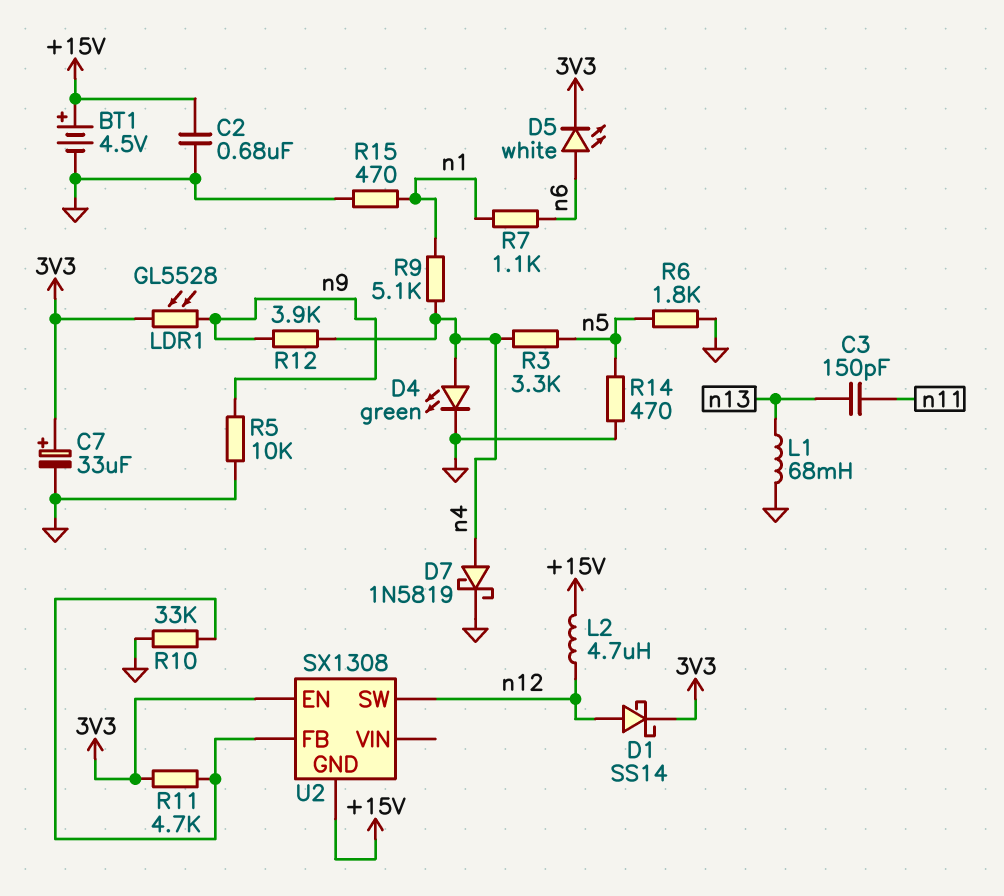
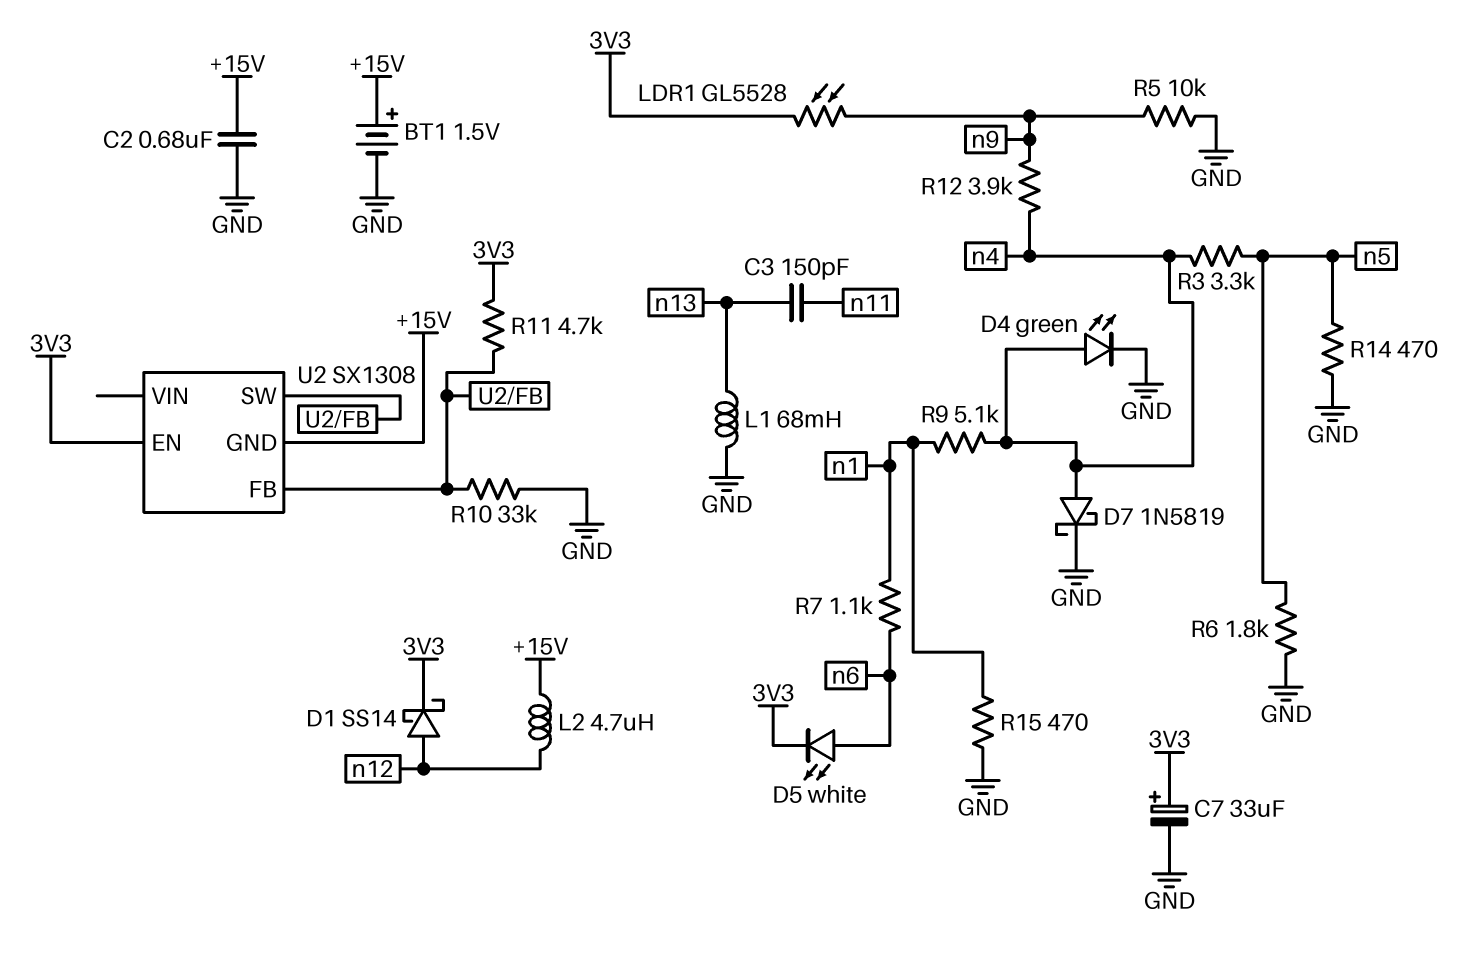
BT1: 4.5V (plus +15V, minus GND) -> 1.5V (plus +15V, minus GND)
U2 pin SW: n12 -> U2/FB

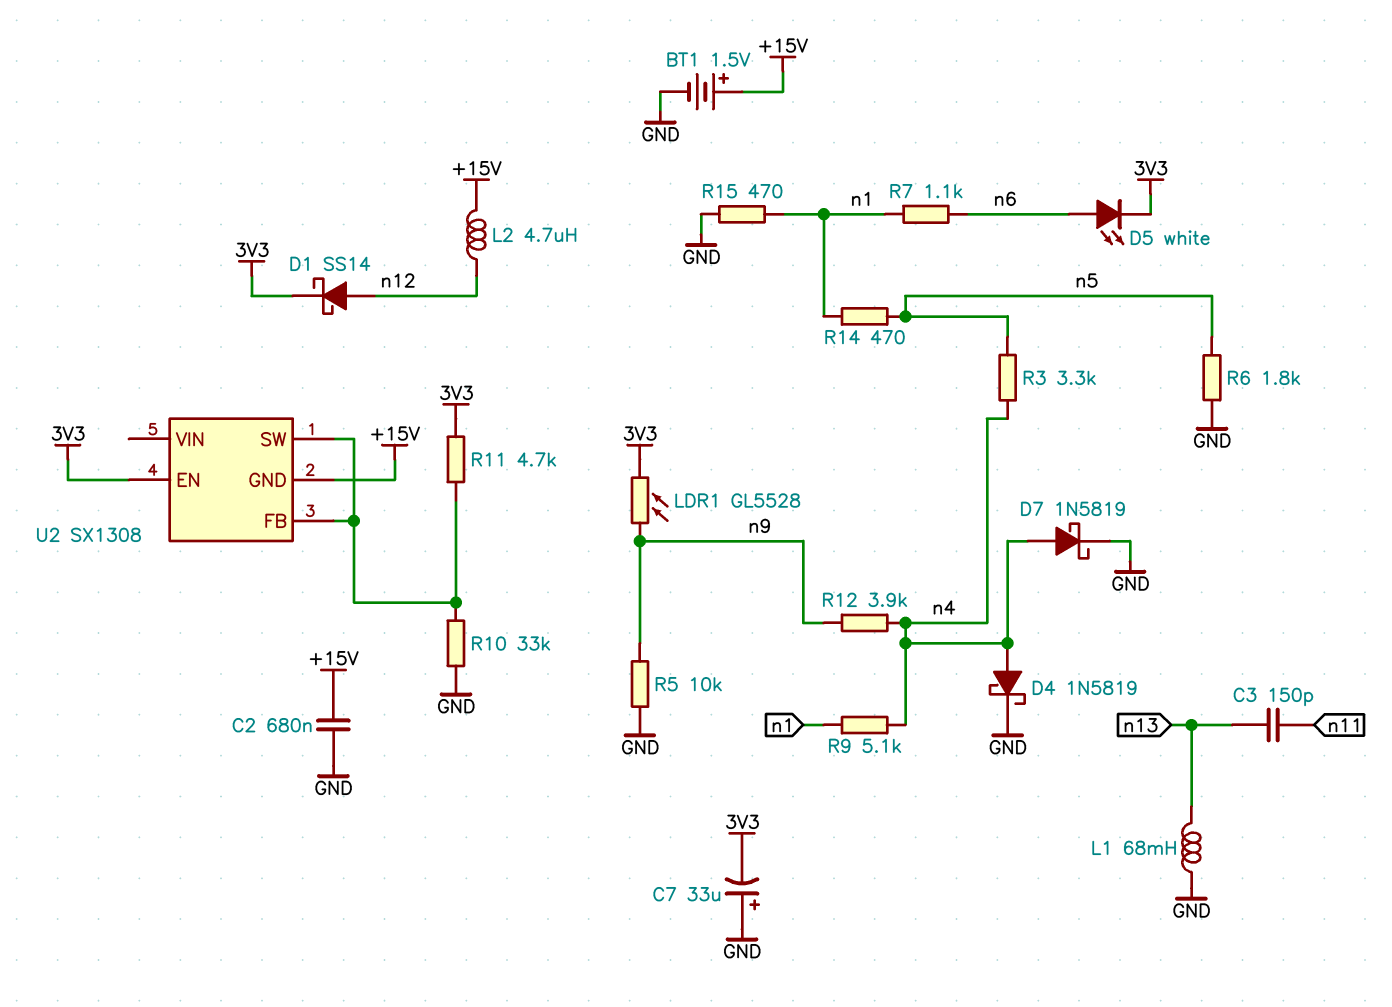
C7: 33uF (plus 3V3, minus GND) -> 33uF (plus GND, minus 3V3)
D4: LED green (A n4, K GND) -> schottky 1N5819 (A n4, K GND)
R14: 470 (GND, n5) -> 470 (n1, n5)

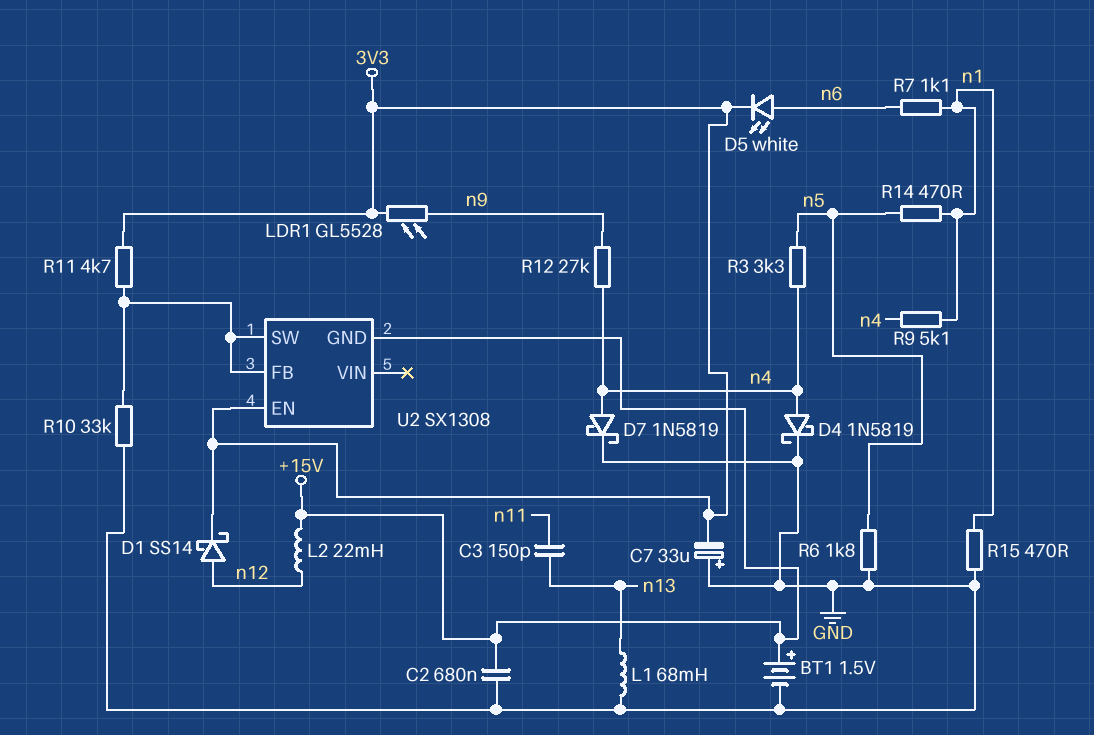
L2: 4.7uH (+15V, n12) -> 22mH (+15V, n12)
R5: 10k (GND, n9) -> none
R12: 3.9k (n4, n9) -> 27k (n4, n9)

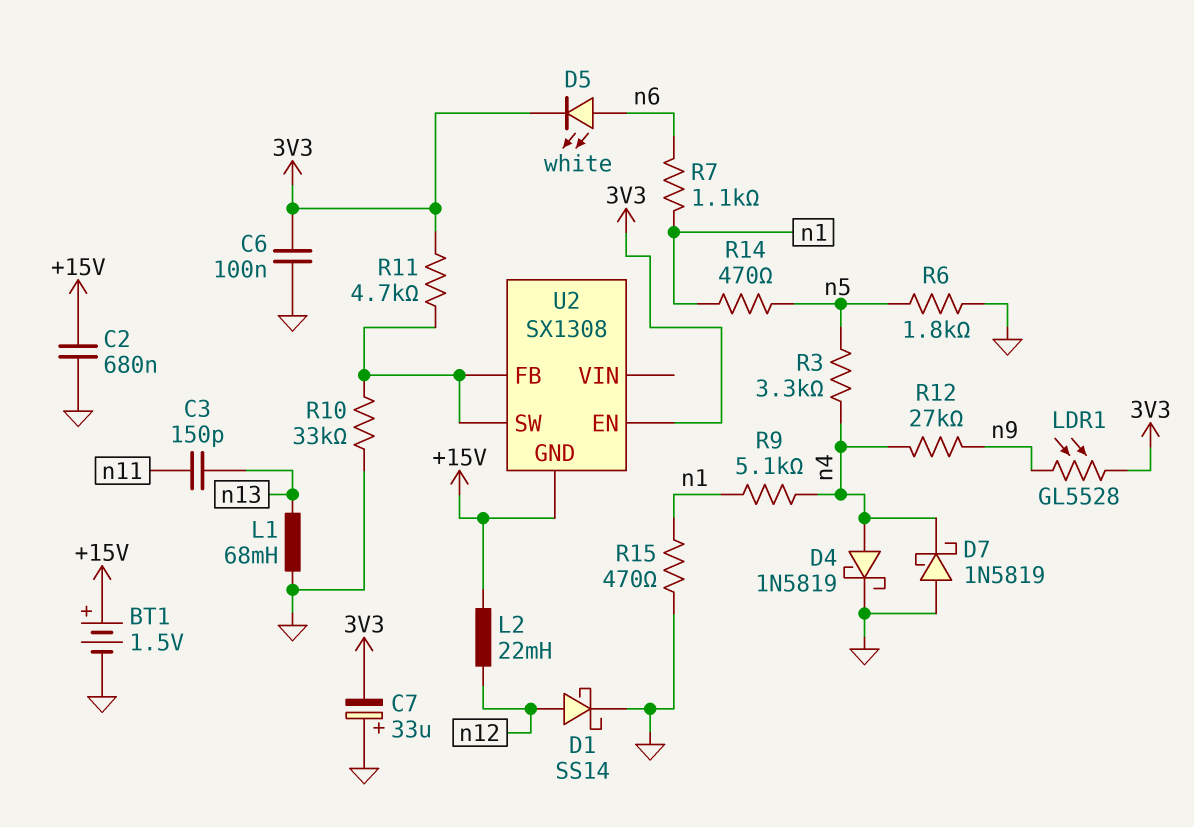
C6: none -> 100nF (3V3, GND)
D1: schottky SS14 (A n12, K 3V3) -> schottky SS14 (A n12, K GND)
D7: schottky 1N5819 (A n4, K GND) -> schottky 1N5819 (A GND, K n4)

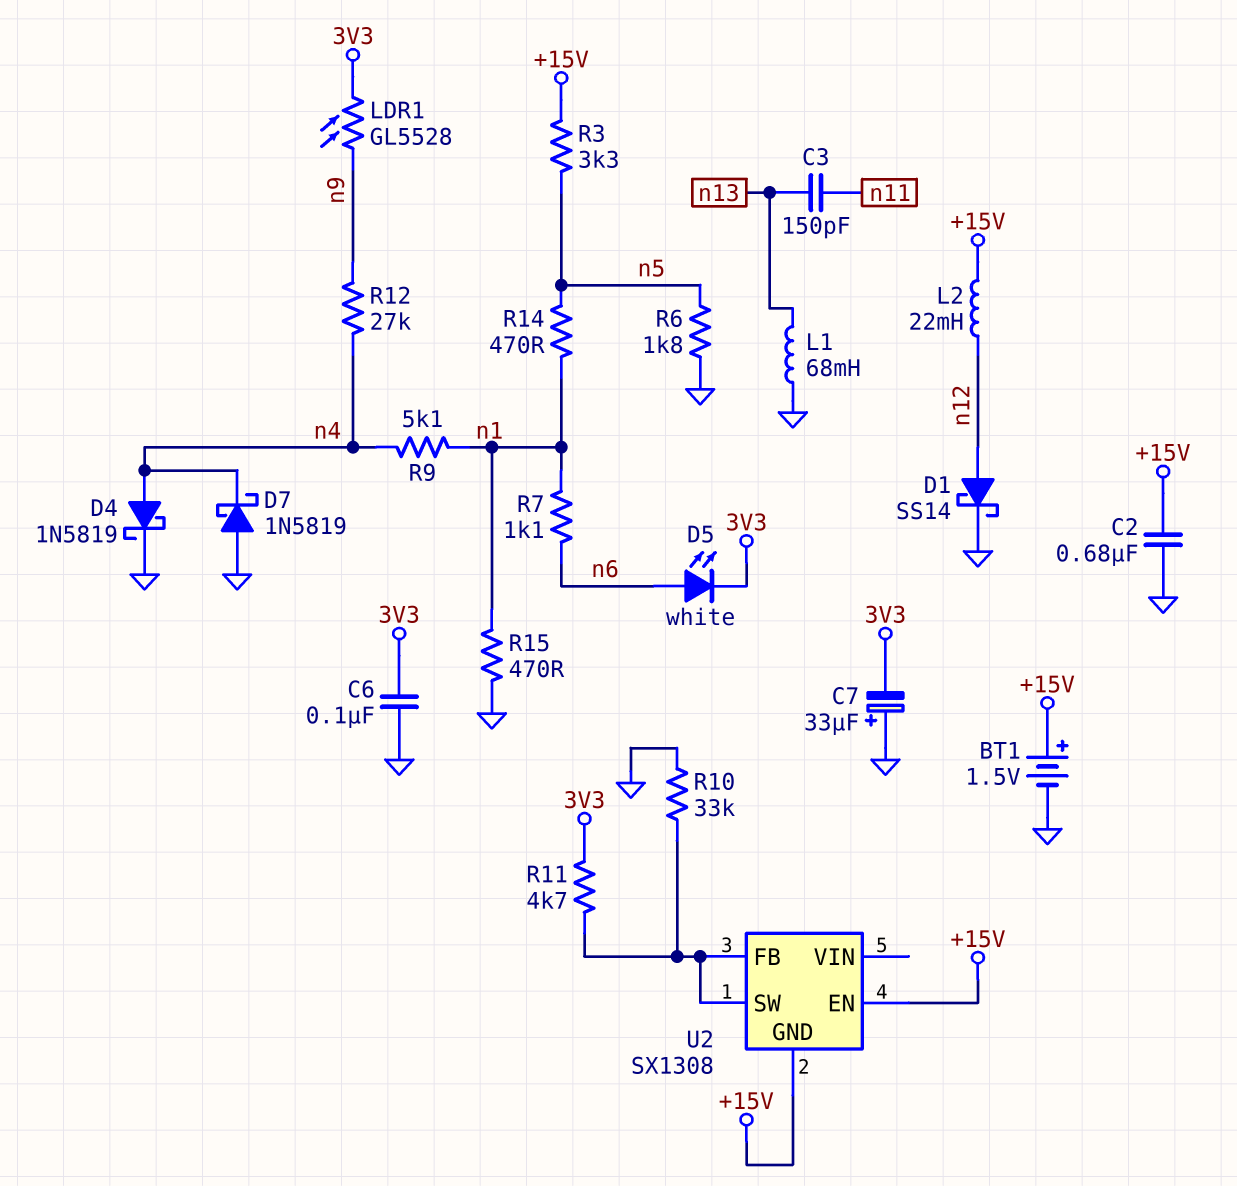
R3: 3.3k (n4, n5) -> 3.3k (+15V, n5)
U2 pin EN: 3V3 -> +15V

